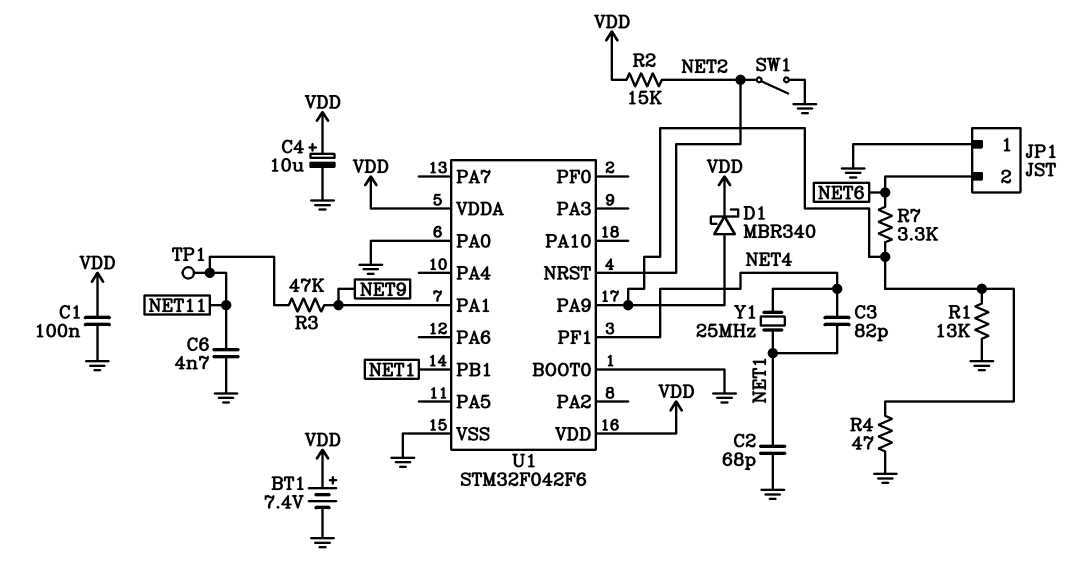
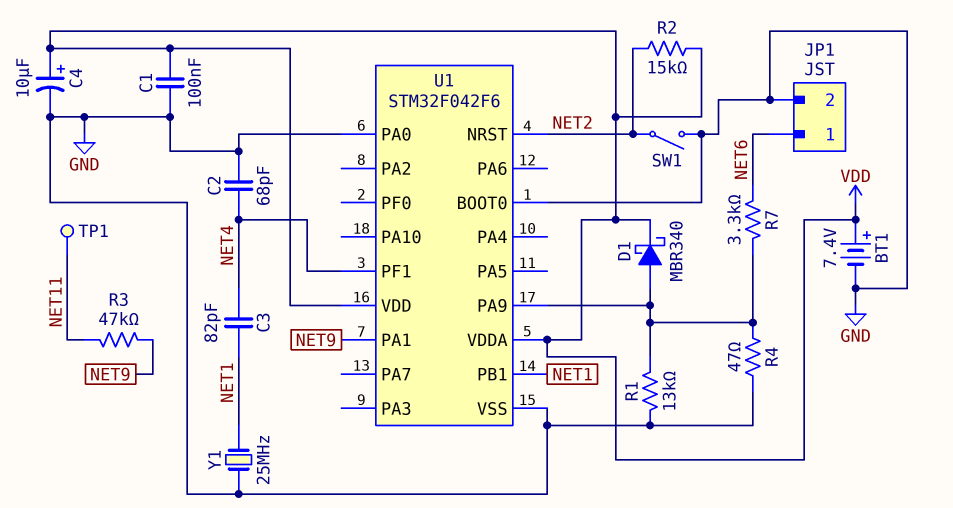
C2: 68pF (GND, NET1) -> 68pF (GND, NET4)
C6: 4.7nF (GND, NET11) -> none
JP1 pin 1: GND -> NET6
JP1 pin 2: NET6 -> GND
Y1: 25MHz (NET1, NET4) -> 25MHz (GND, NET1)

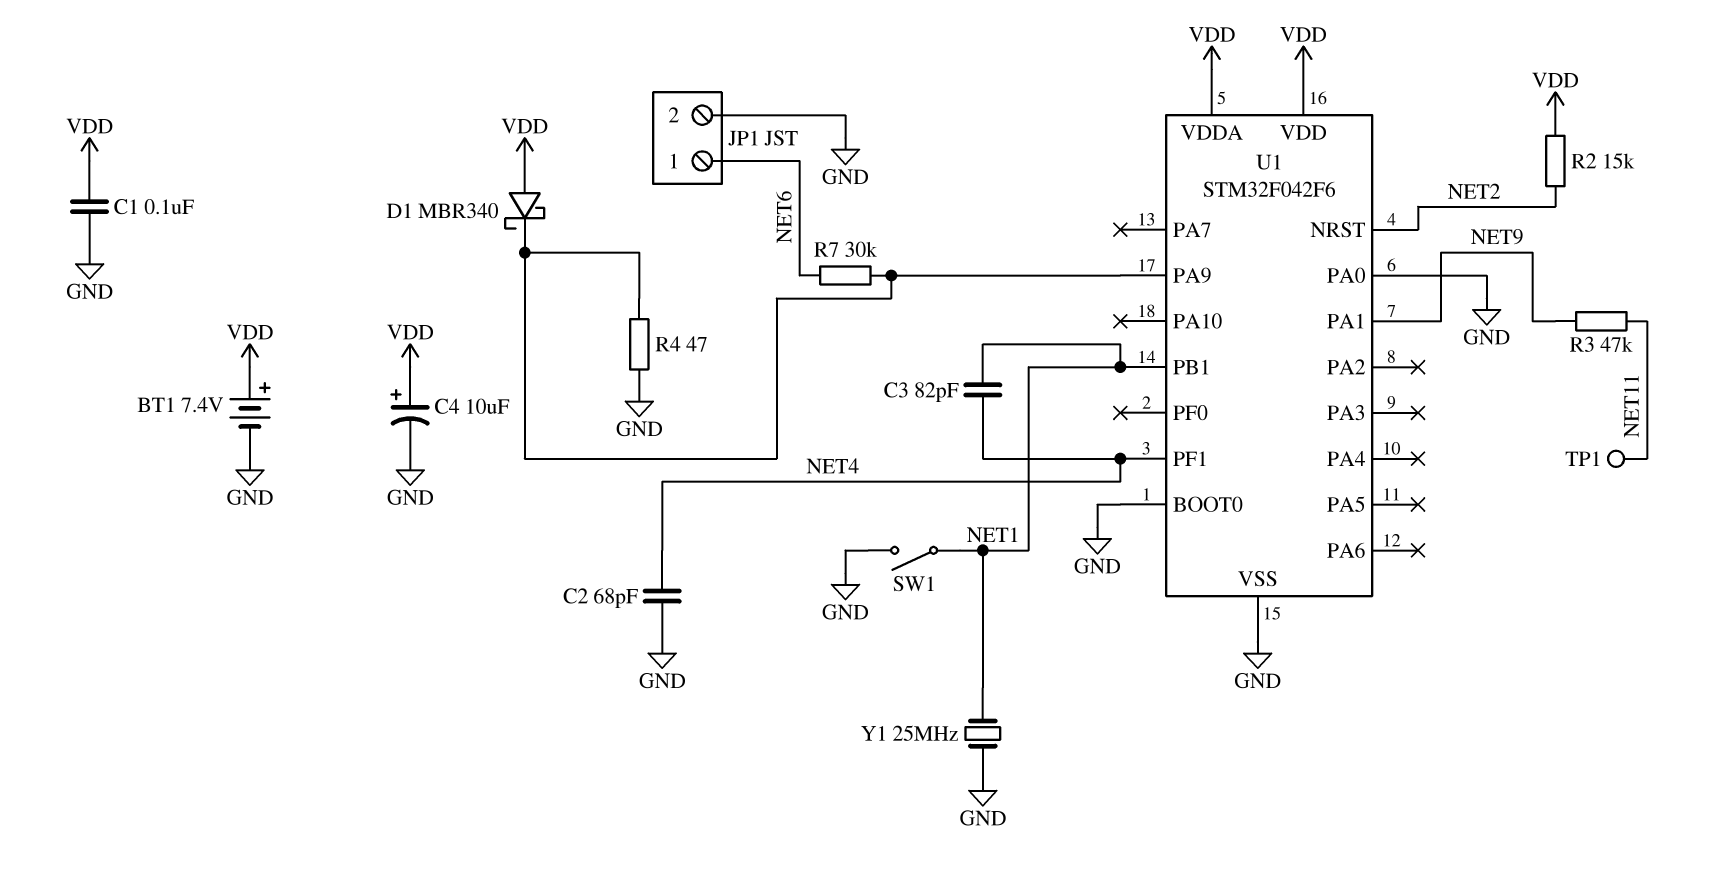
D1: schottky MBR340 (A U1/PA9, K VDD) -> schottky MBR340 (A VDD, K U1/PA9)
R1: 13k (GND, U1/PA9) -> none
R7: 3.3k (NET6, U1/PA9) -> 30k (NET6, U1/PA9)
SW1: switch (GND, NET2) -> switch (GND, NET1)

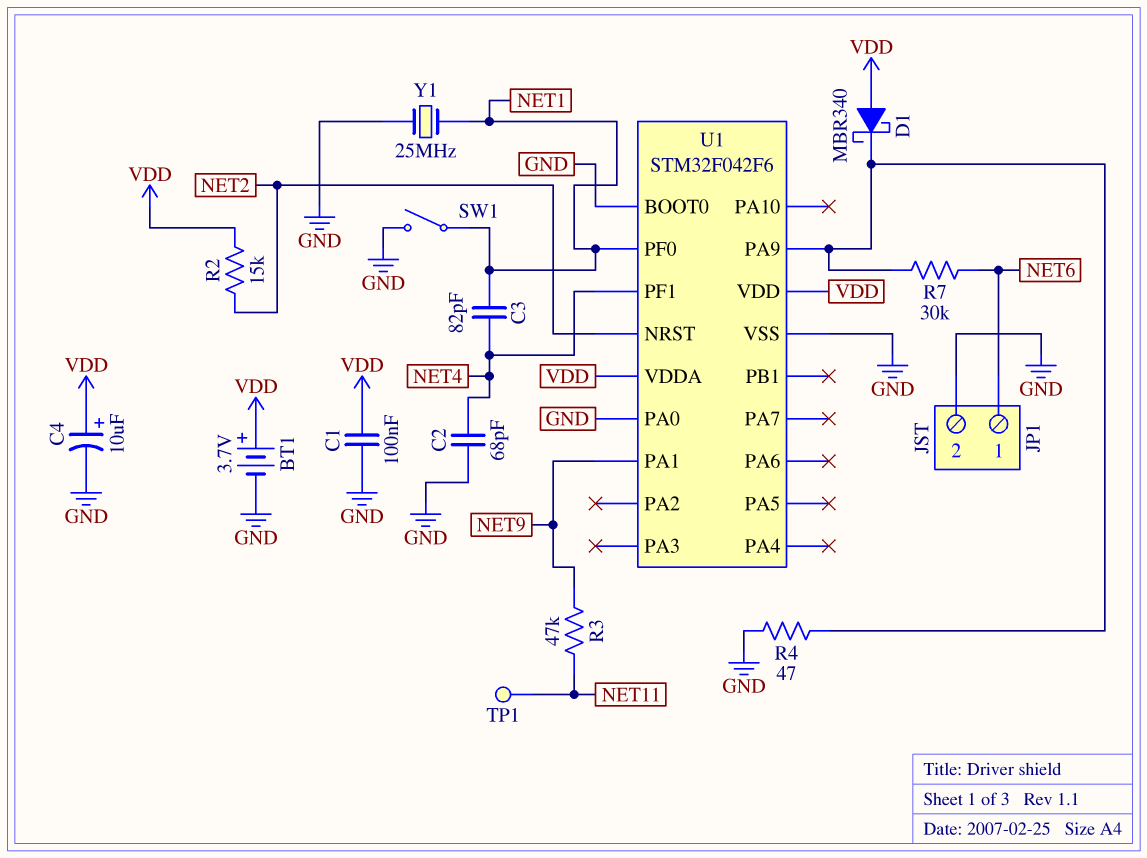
BT1: 7.4V (plus VDD, minus GND) -> 3.7V (plus VDD, minus GND)
U1 pin PB1: NET1 -> none
U1 pin PF0: none -> NET1

